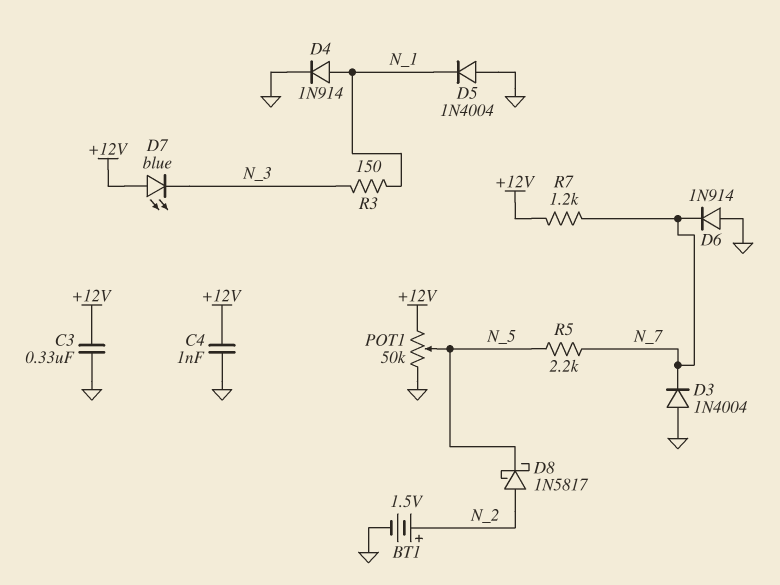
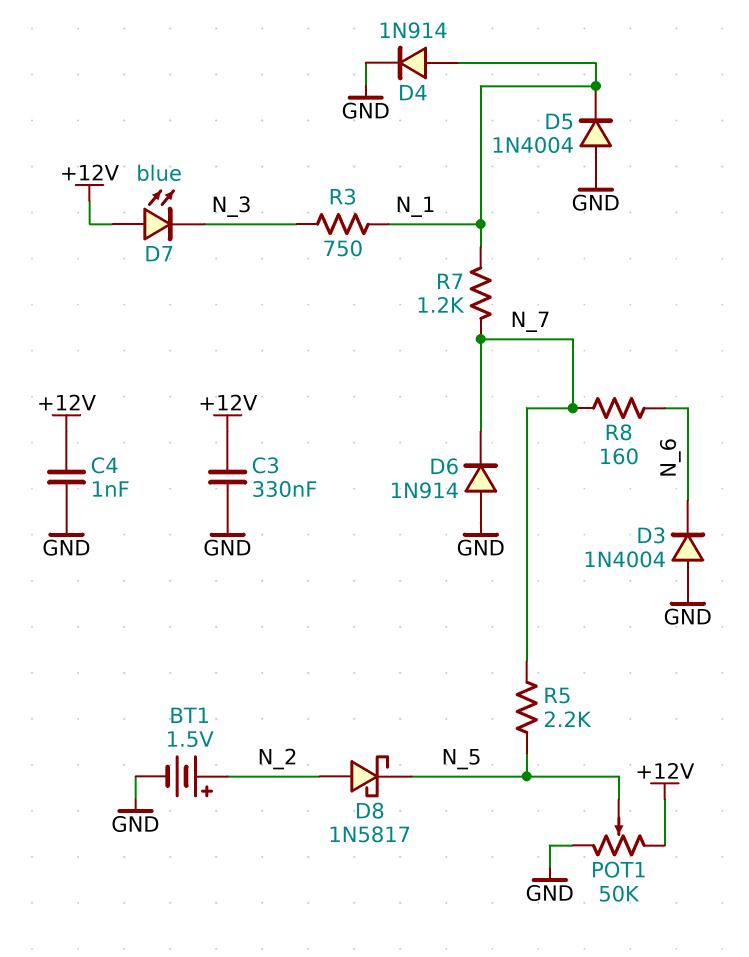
D3: diode 1N4004 (A GND, K N_7) -> diode 1N4004 (A GND, K N_6)
R3: 150 (N_1, N_3) -> 750 (N_1, N_3)
R7: 1.2k (+12V, N_7) -> 1.2k (N_1, N_7)
R8: none -> 160 (N_6, N_7)

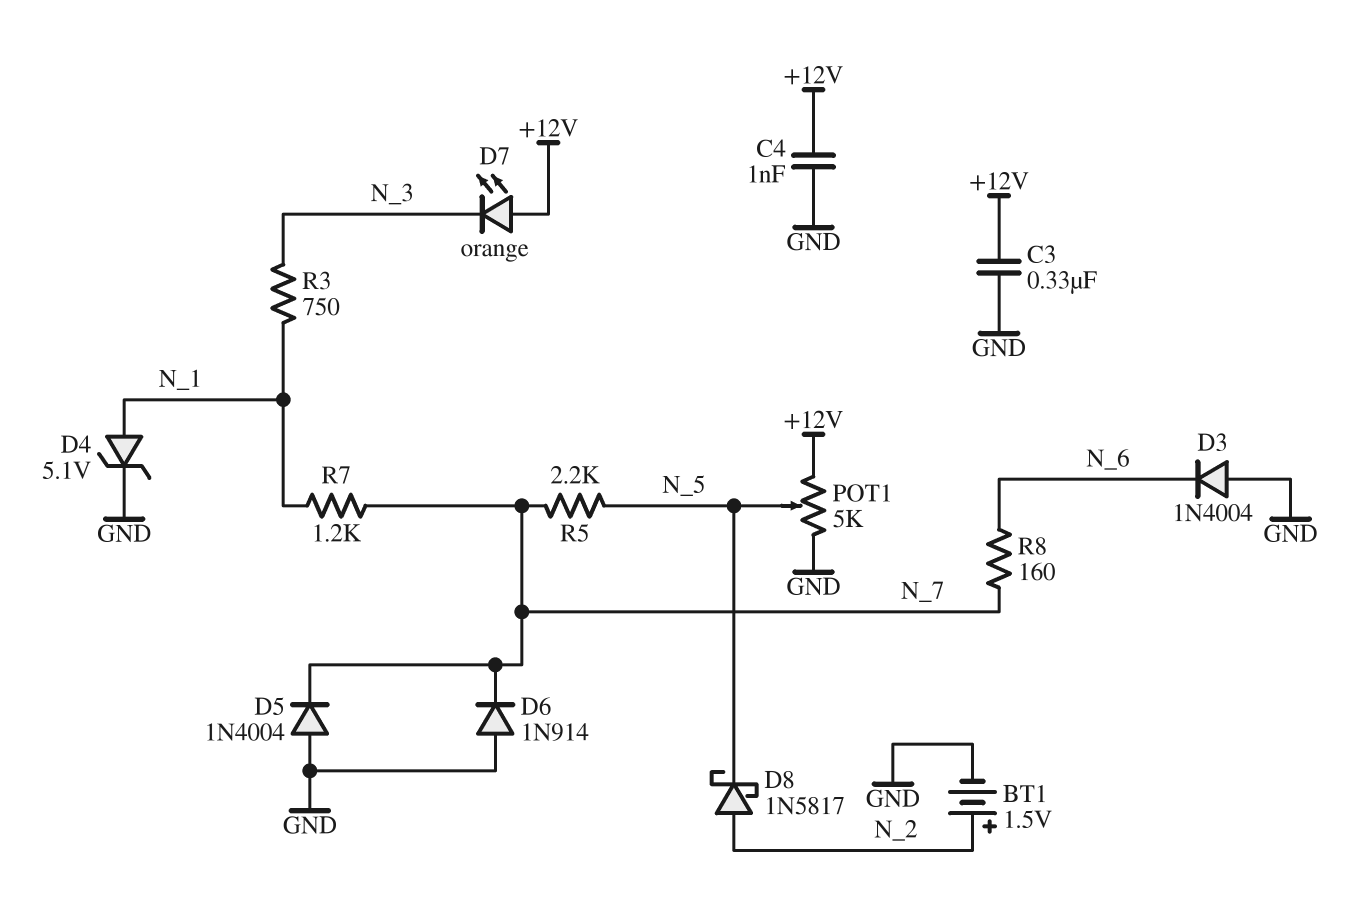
D4: diode 1N914 (A N_1, K GND) -> zener 5.1V (A N_1, K GND)
D5: diode 1N4004 (A GND, K N_1) -> diode 1N4004 (A GND, K N_7)
D7: LED blue (A +12V, K N_3) -> LED orange (A +12V, K N_3)
POT1: 50k (+12V, GND, wiper N_5) -> 5k (+12V, GND, wiper N_5)

